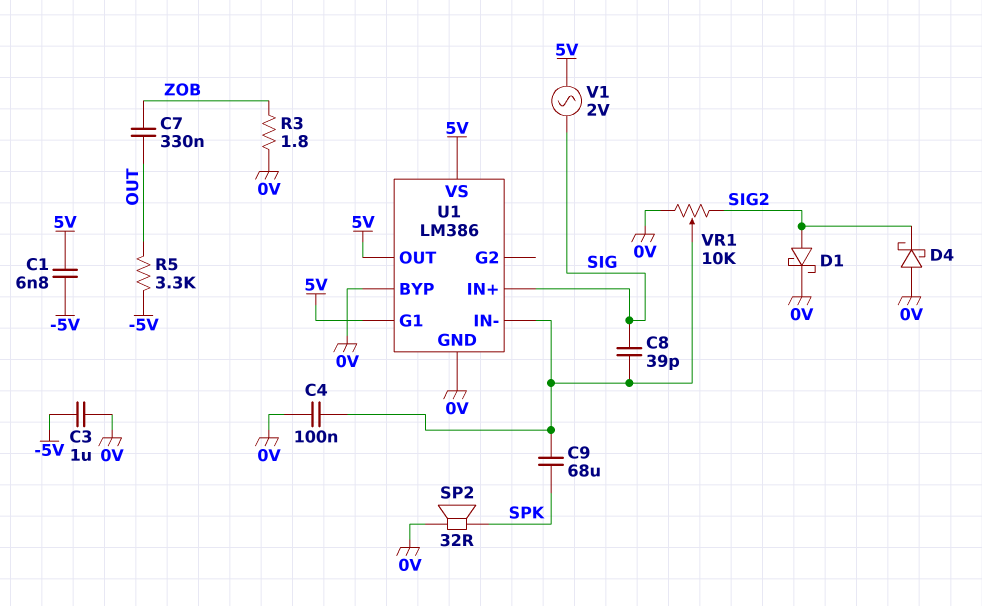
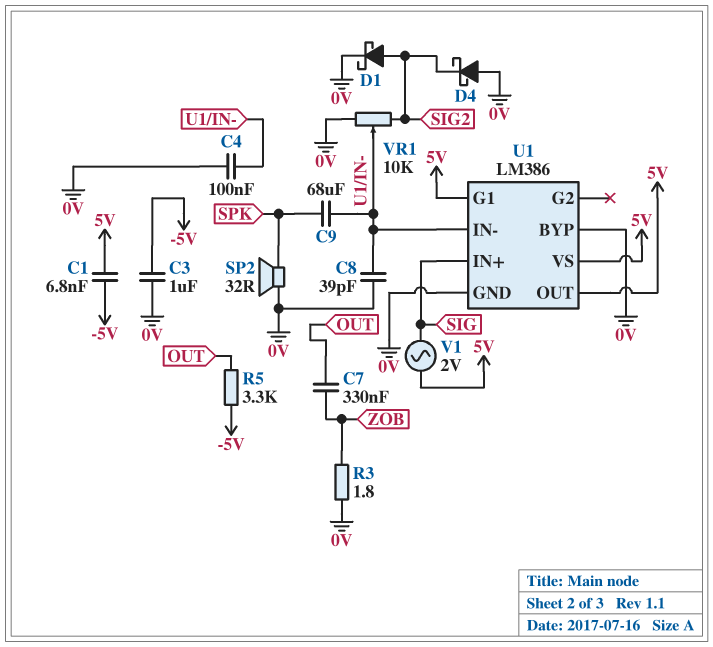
C8: 39pF (SIG, U1/IN-) -> 39pF (0V, U1/IN-)

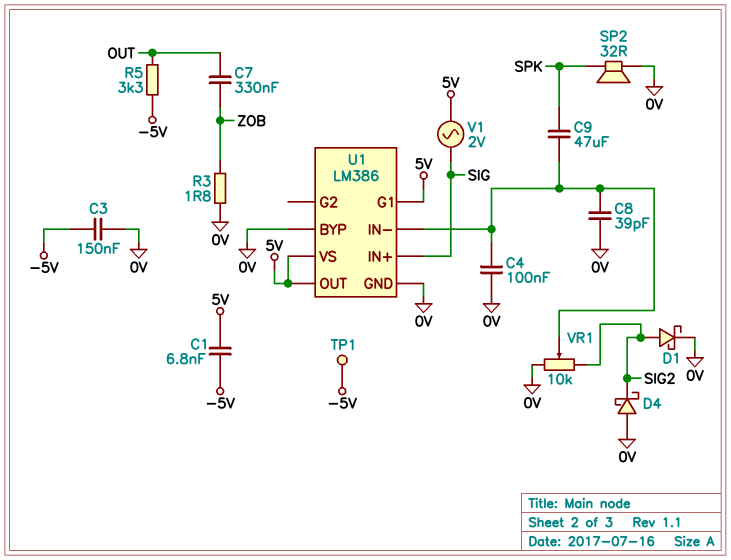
C3: 1uF (-5V, 0V) -> 150nF (-5V, 0V)
C9: 68uF (SPK, U1/IN-) -> 47uF (SPK, U1/IN-)
TP1: none -> test point (-5V)

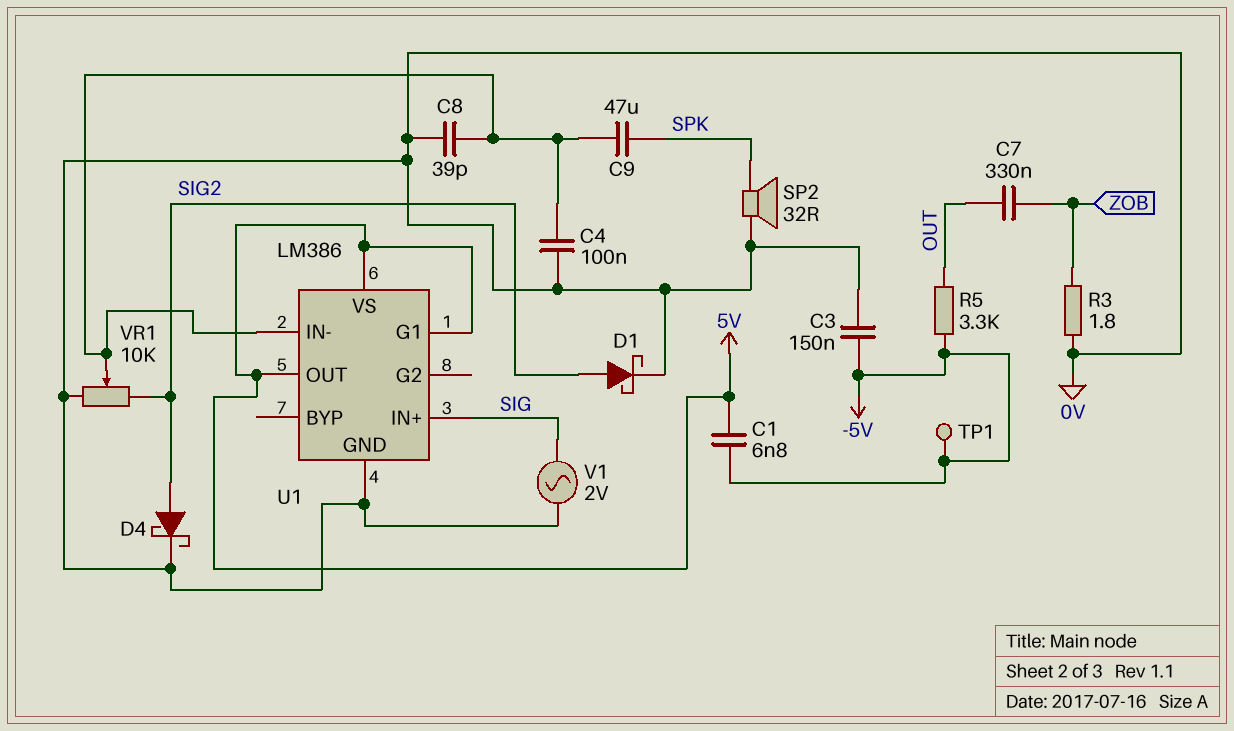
D4: schottky (A 0V, K SIG2) -> schottky (A SIG2, K 0V)
U1 pin BYP: 0V -> none
V1: AC 2V (5V, SIG) -> AC 2V (0V, SIG)

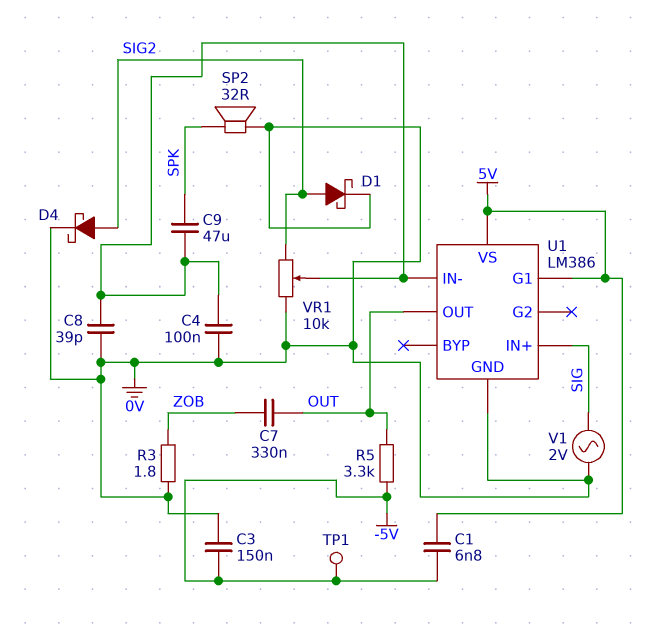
U1 pin OUT: 5V -> OUT

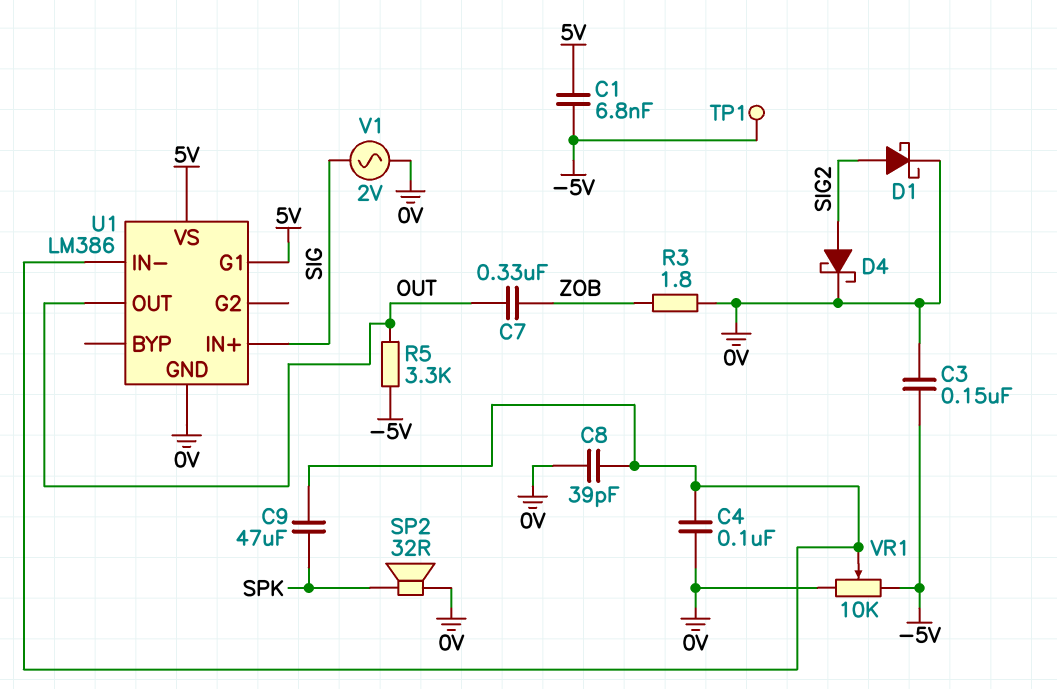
VR1: 10k (0V, SIG2, wiper U1/IN-) -> 10k (-5V, 0V, wiper U1/IN-)

